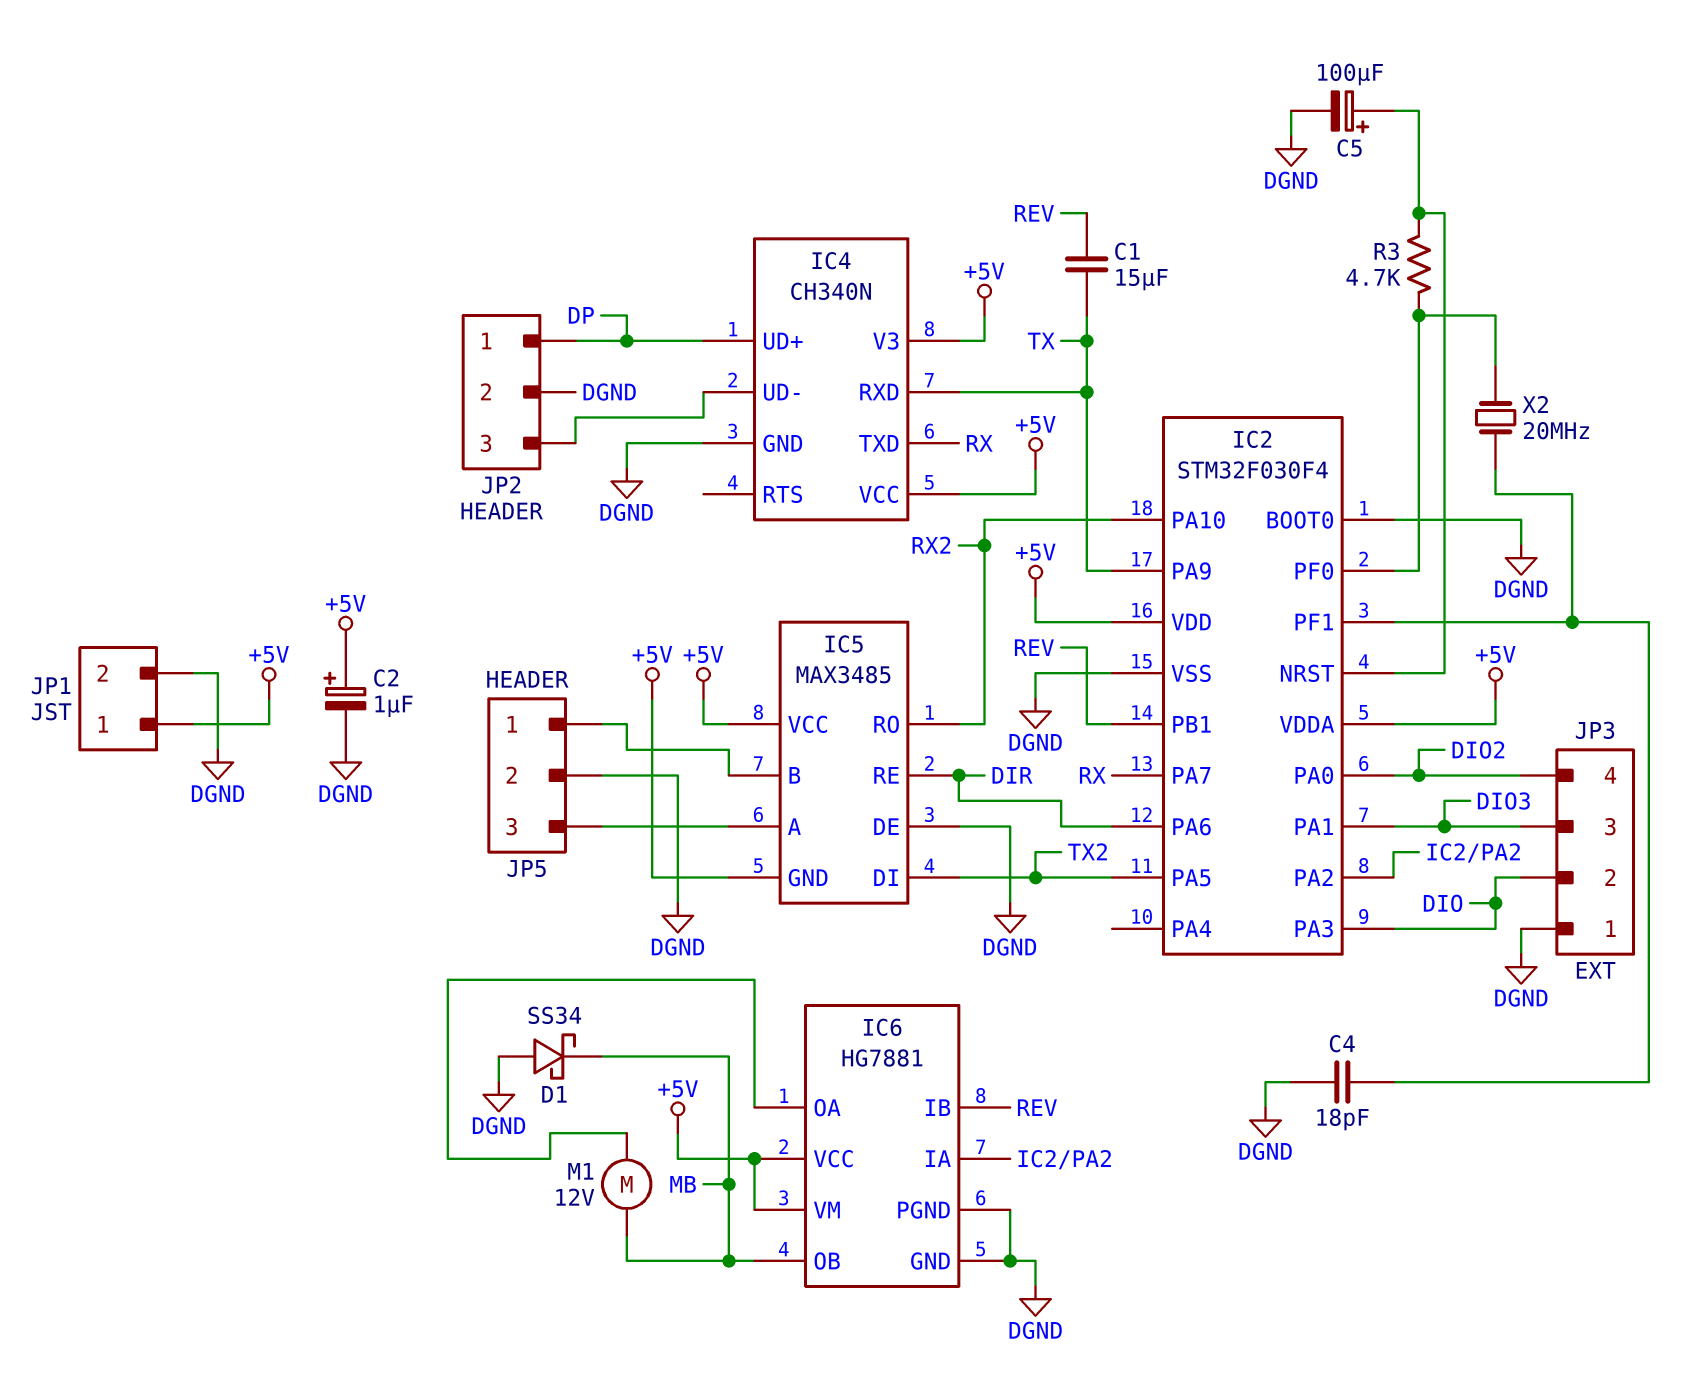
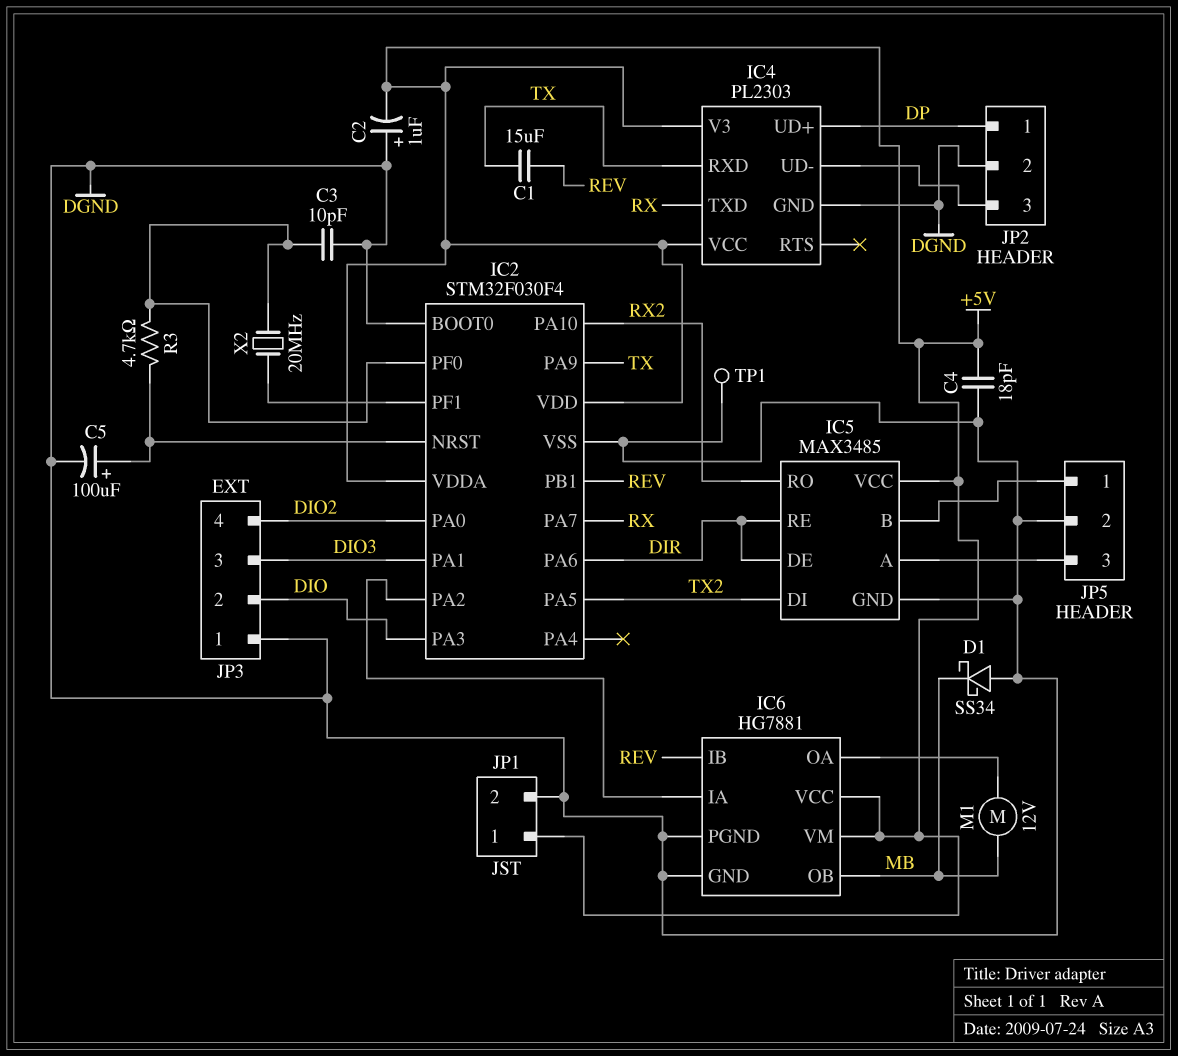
C2: 1uF (plus +5V, minus DGND) -> 1uF (plus DGND, minus +5V)
C3: none -> 10pF (DGND, IC2/PF0)
C4: 18pF (DGND, IC2/PF1) -> 18pF (+5V, DGND)
IC4: CH340N -> PL2303
IC5 pin DE: DGND -> DIR
IC5 pin GND: +5V -> DGND
TP1: none -> test point (DGND)

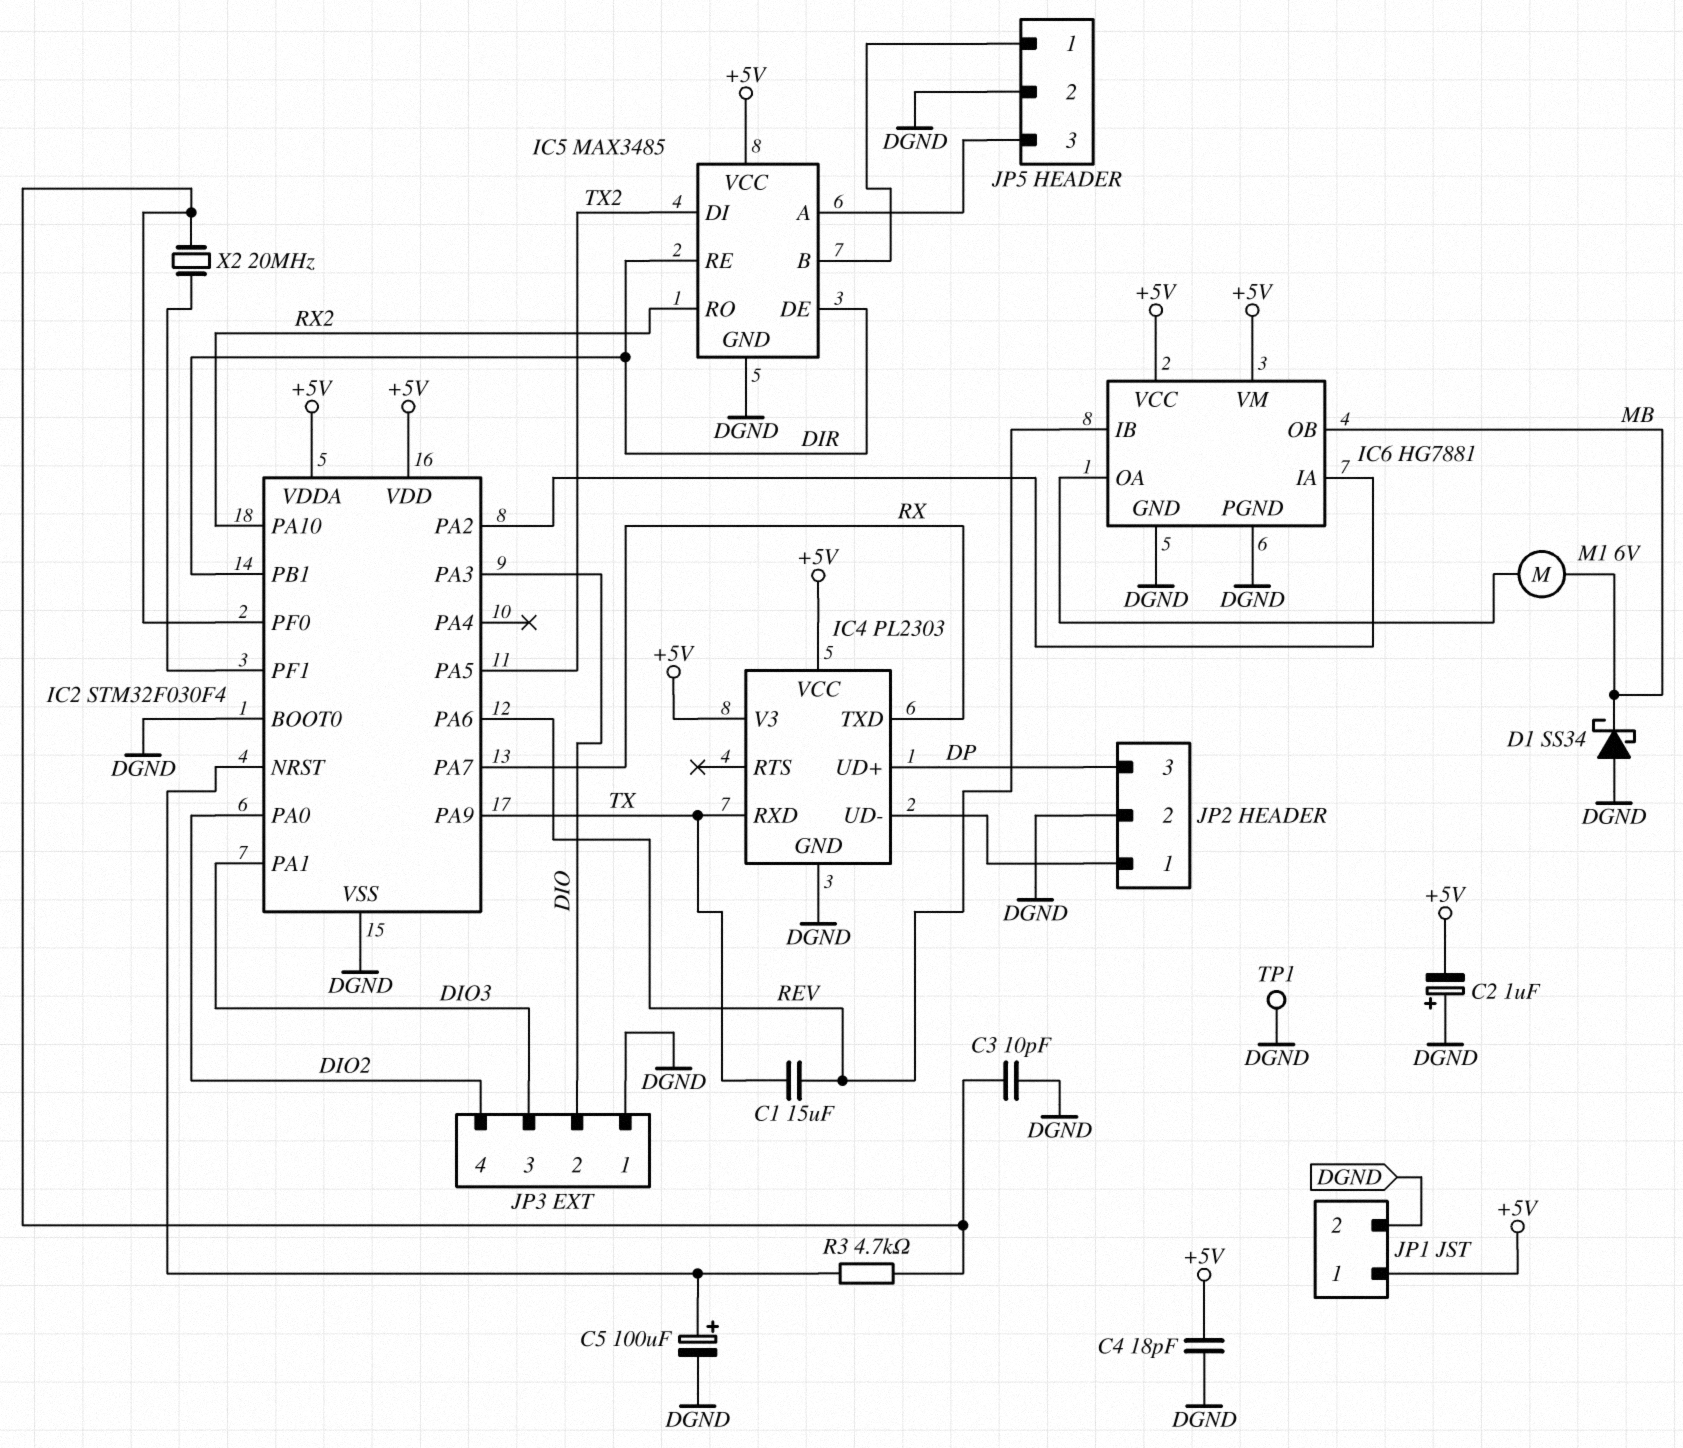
IC2 pin PA6: DIR -> REV
IC2 pin PB1: REV -> DIR
JP2 pin 1: DP -> IC4/UD-
JP2 pin 3: IC4/UD- -> DP
M1: motor 12V (IC6/OA, MB) -> motor 6V (IC6/OA, MB)

